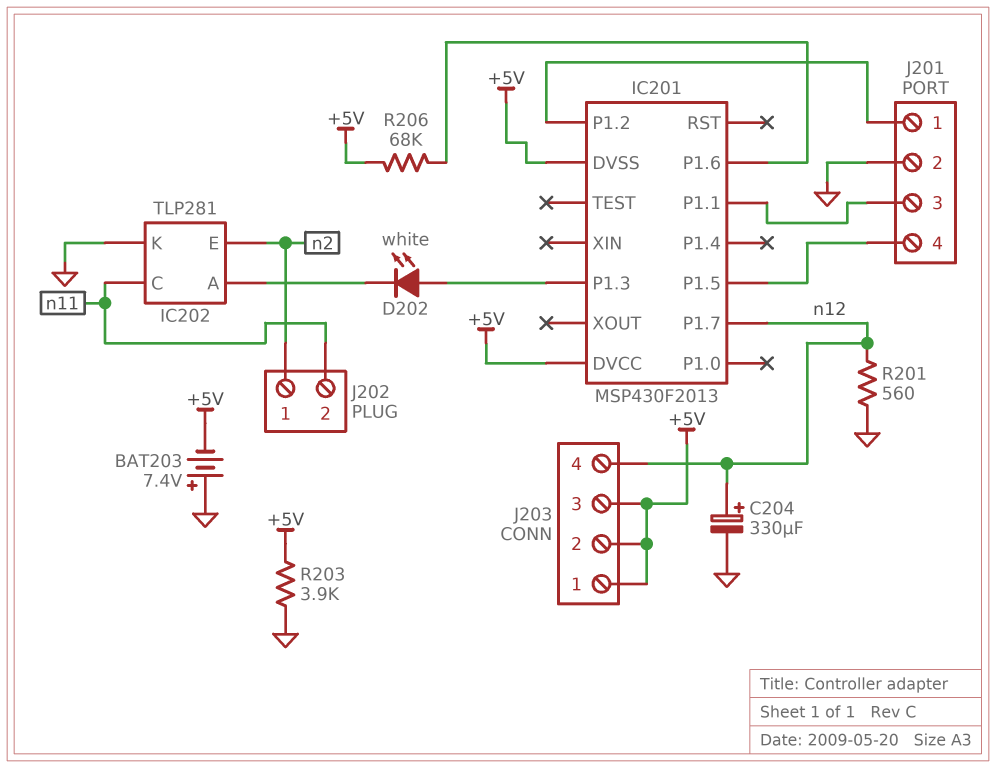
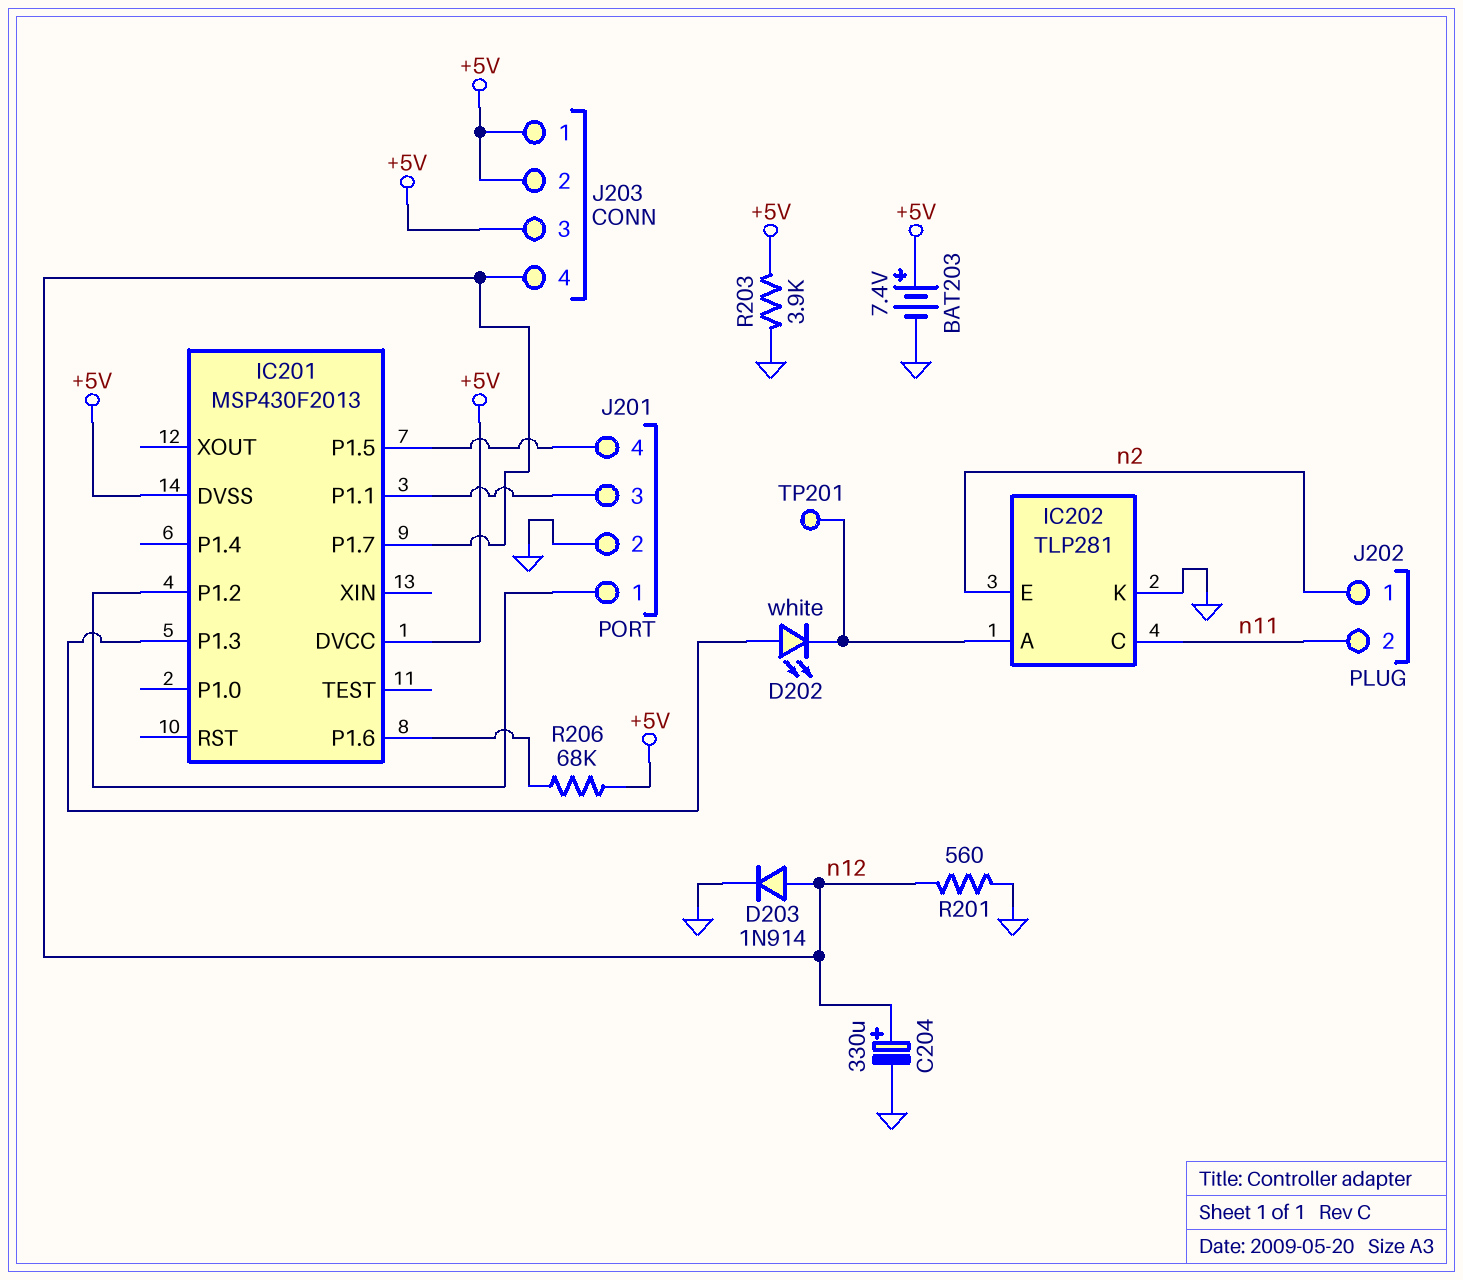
BAT203: 7.4V (plus GND, minus +5V) -> 7.4V (plus +5V, minus GND)
D203: none -> diode 1N914 (A n12, K GND)
TP201: none -> test point (IC202/A)

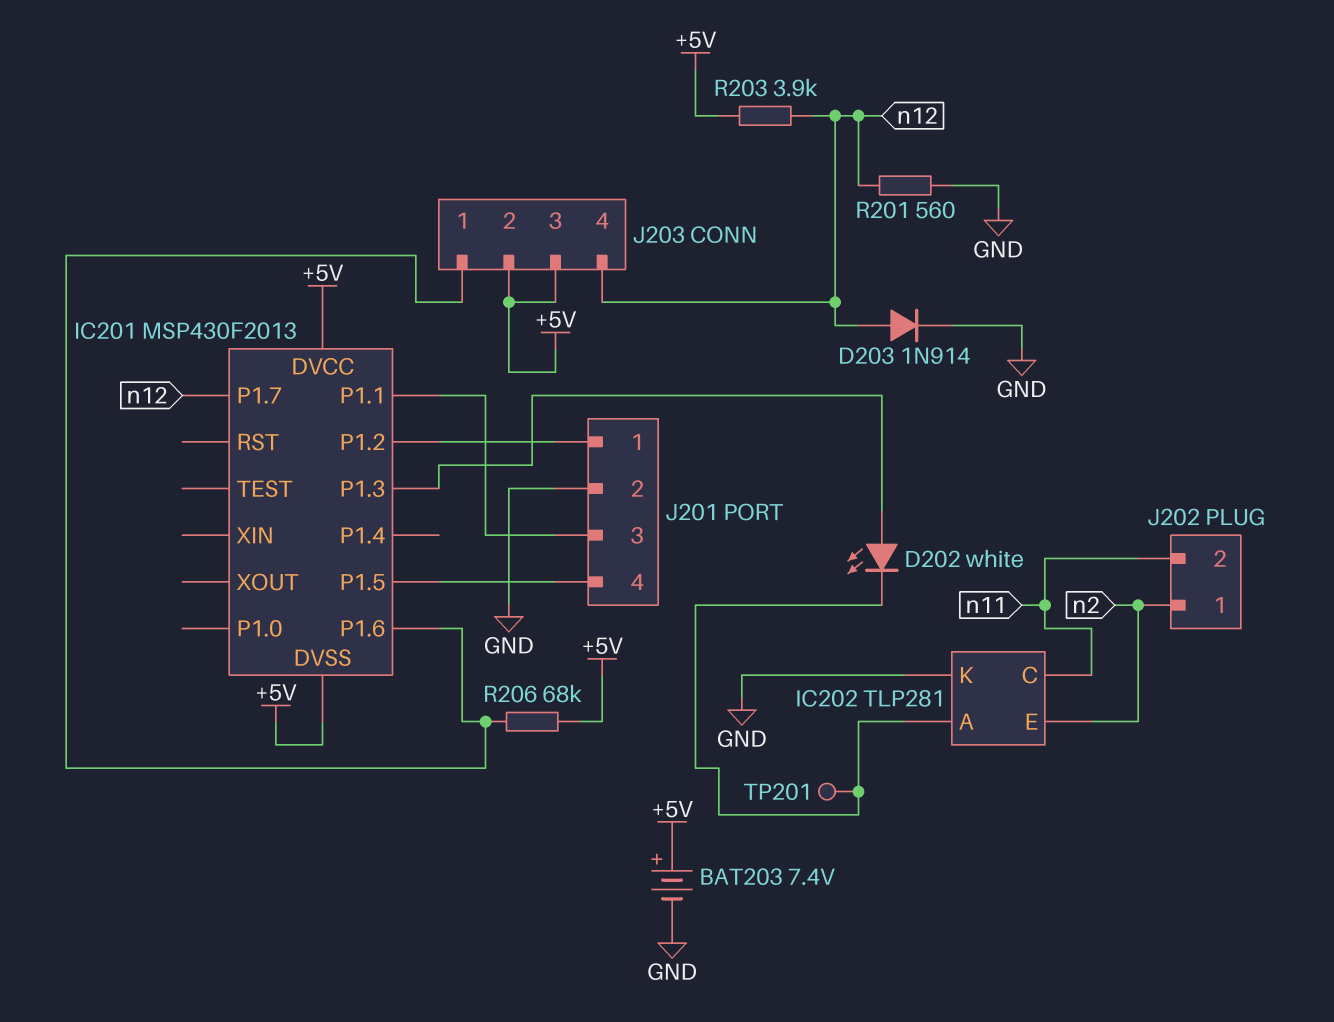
C204: 330uF (plus n12, minus GND) -> none
J203 pin 1: +5V -> IC201/P1.6
R203: 3.9k (+5V, GND) -> 3.9k (+5V, n12)

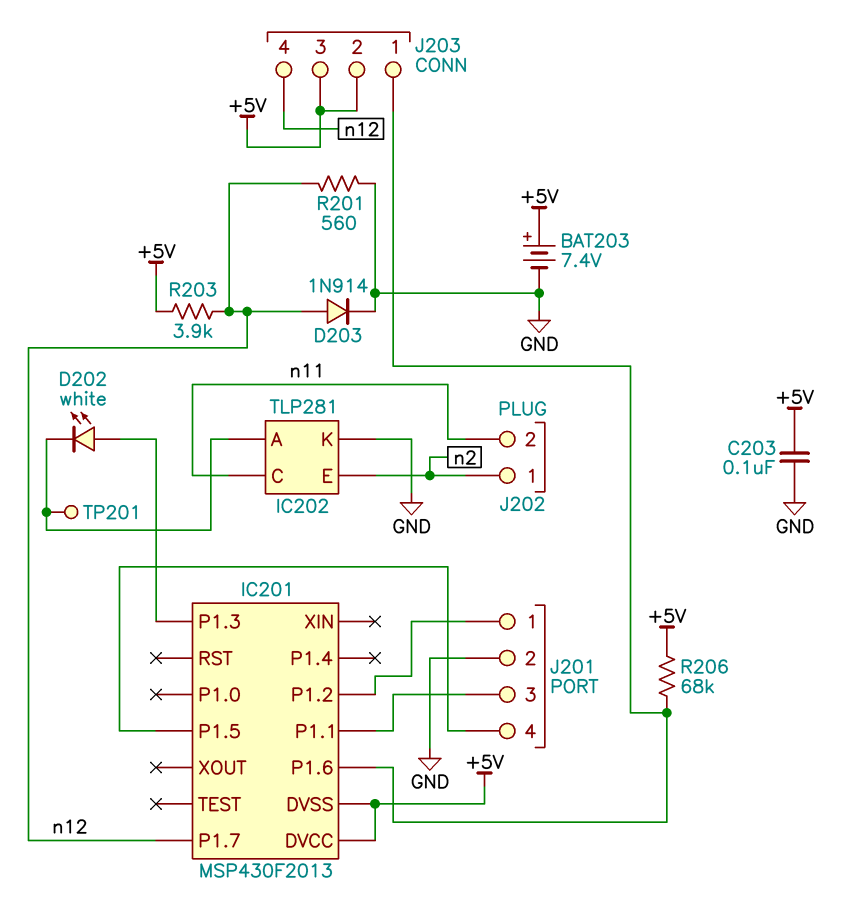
C203: none -> 100nF (+5V, GND)

